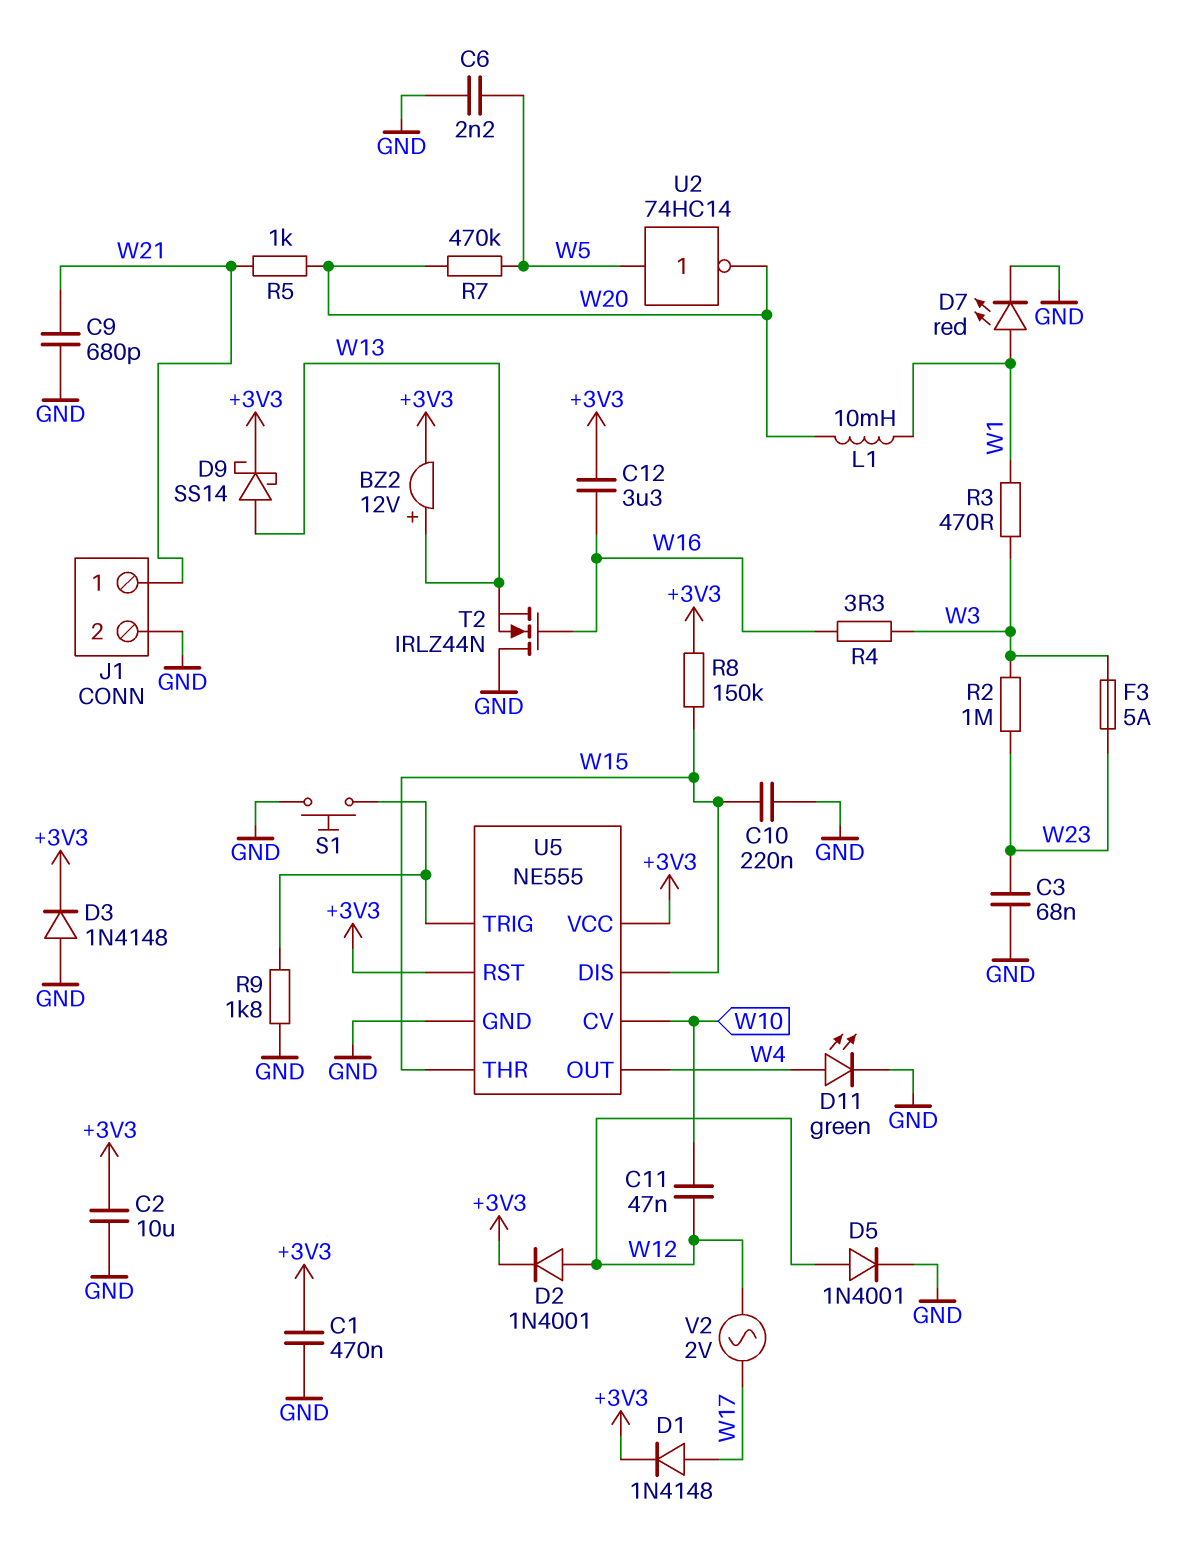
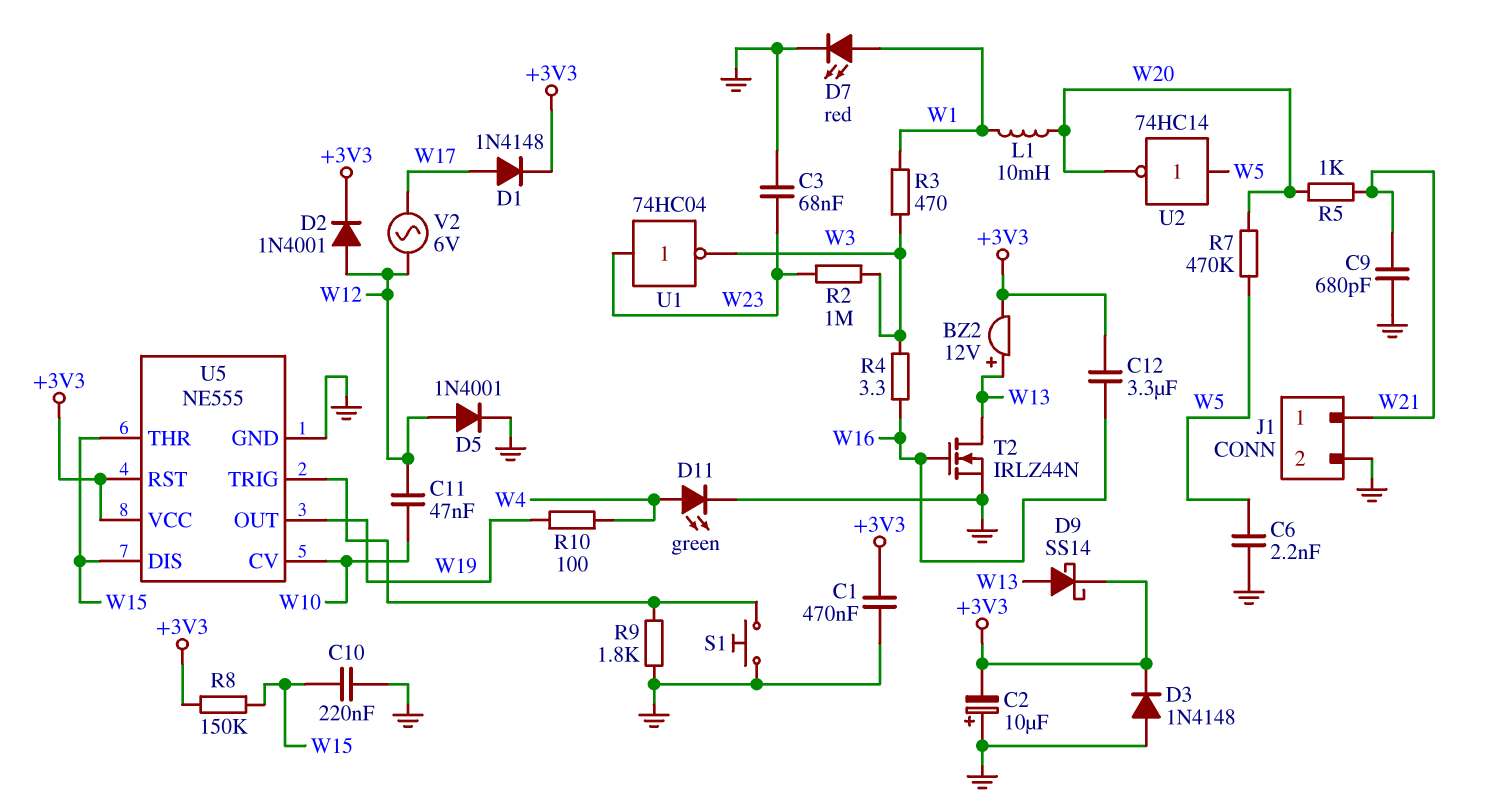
C2: 10uF (+3V3, GND) -> 10uF (plus GND, minus +3V3)
F3: 5A (W3, W23) -> none
R10: none -> 100 (W4, W19)
T2: NMOS IRLZ44N (G W16, D GND, S W13) -> NMOS IRLZ44N (G W16, D W13, S GND)
U1: none -> NOT 74HC04 (in W23, out W3)
U5 pin OUT: W4 -> W19
V2: AC 2V (W12, W17) -> AC 6V (W12, W17)

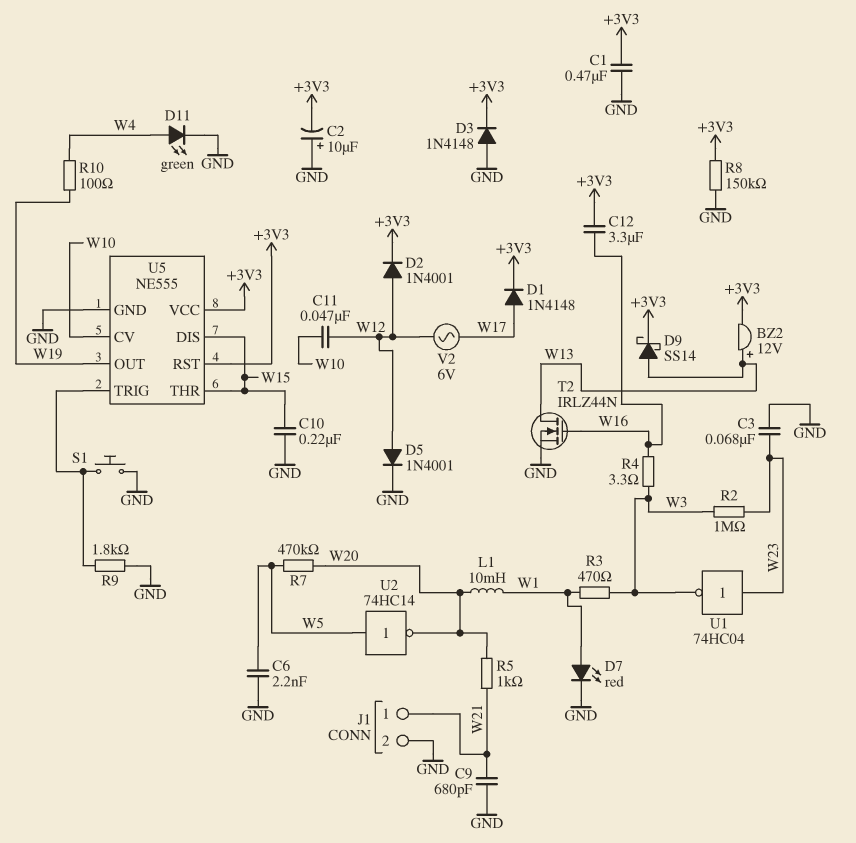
R8: 150k (+3V3, W15) -> 150k (+3V3, GND)

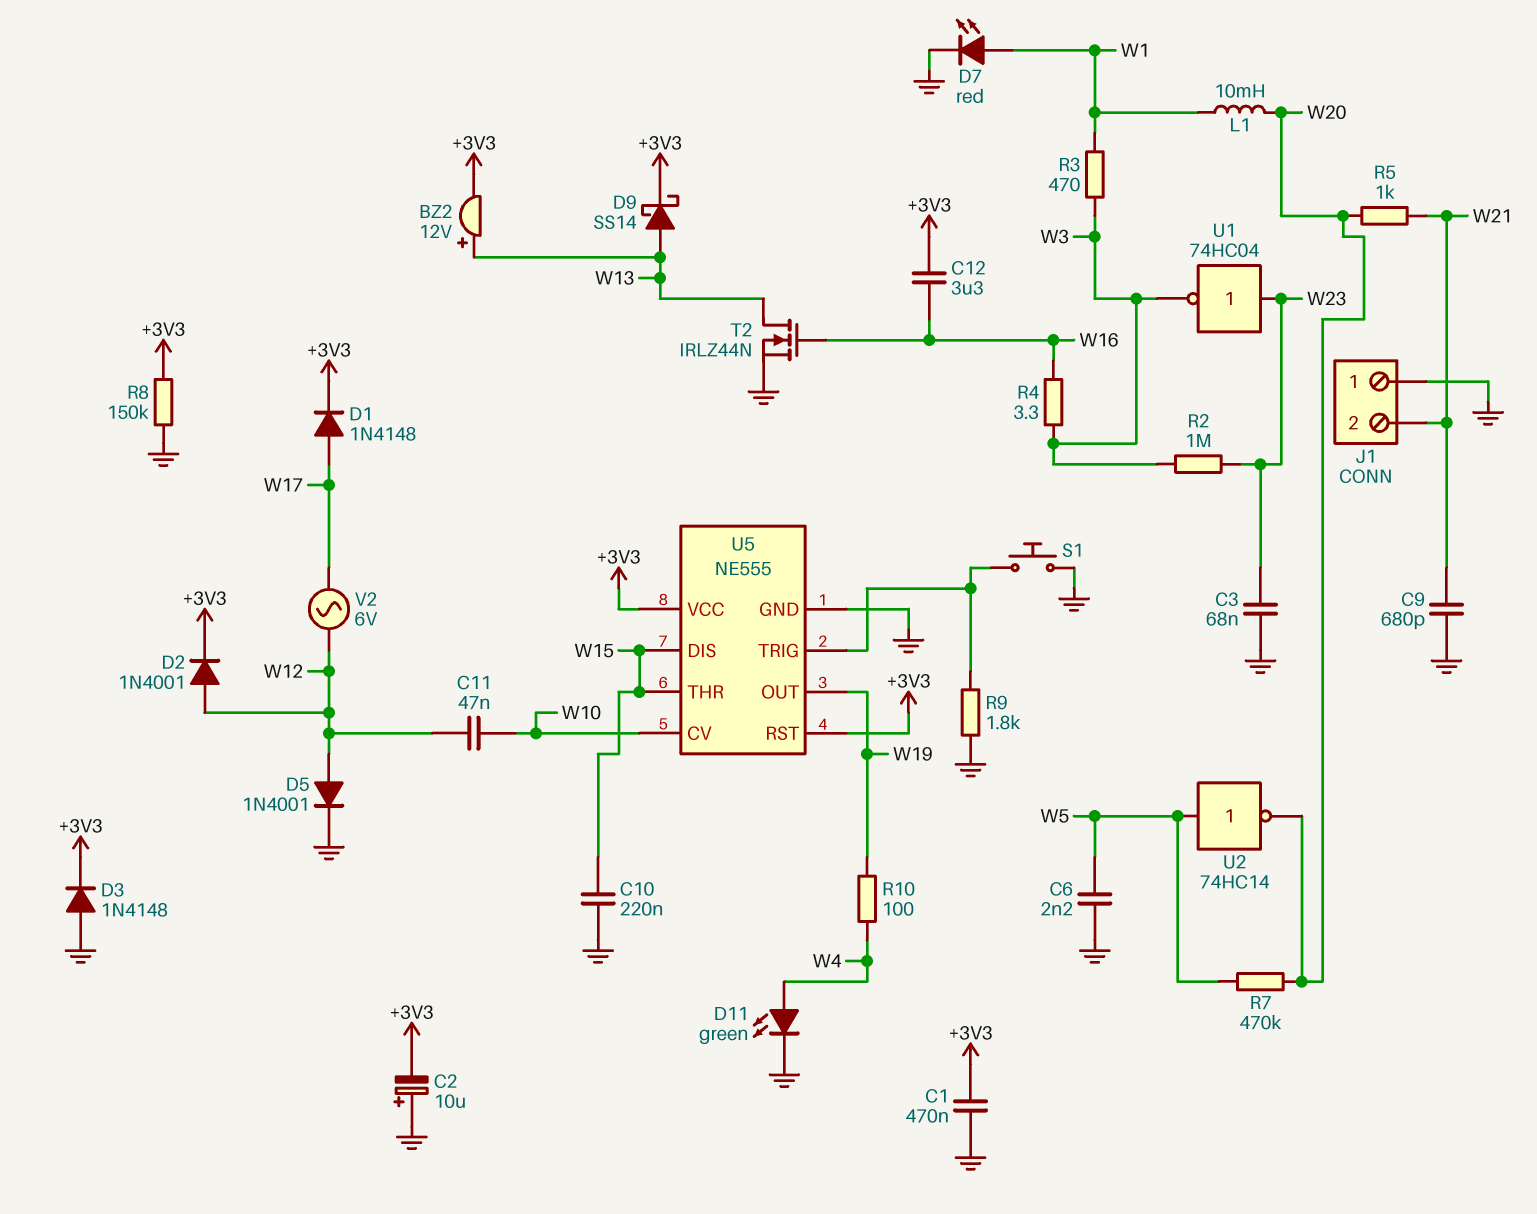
J1 pin 1: W21 -> GND
J1 pin 2: GND -> W21

